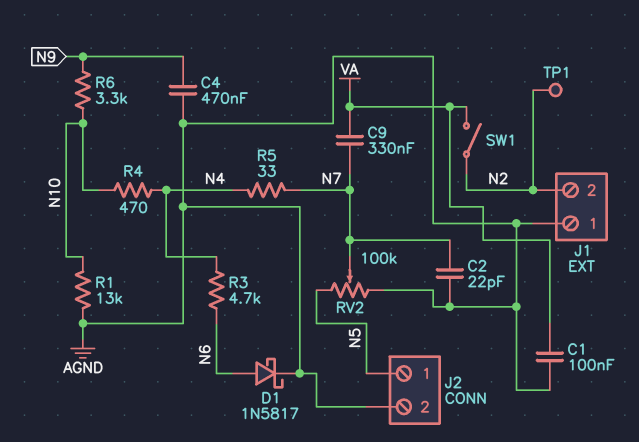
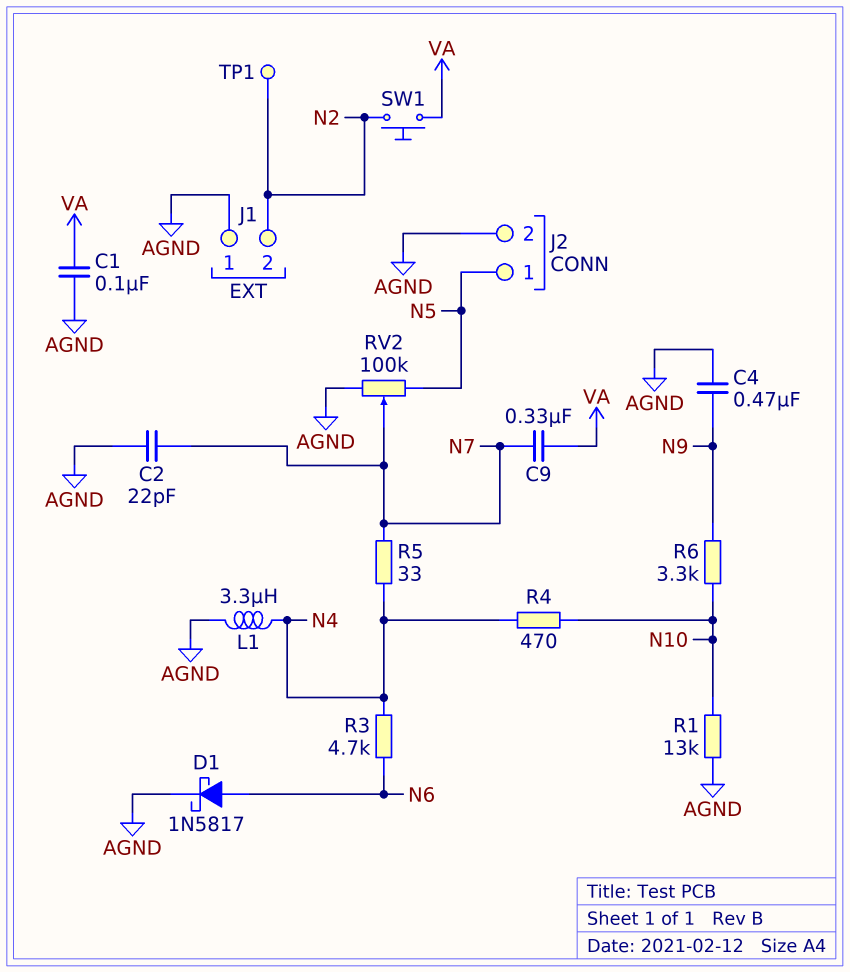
L1: none -> 3.3uH (AGND, N4)
SW1: switch (N2, VA) -> button (N2, VA)

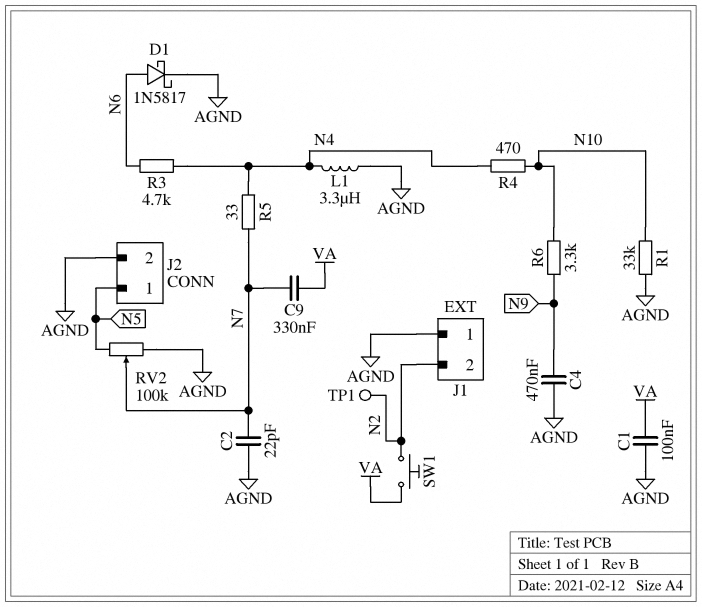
R1: 13k (AGND, N10) -> 33k (AGND, N10)

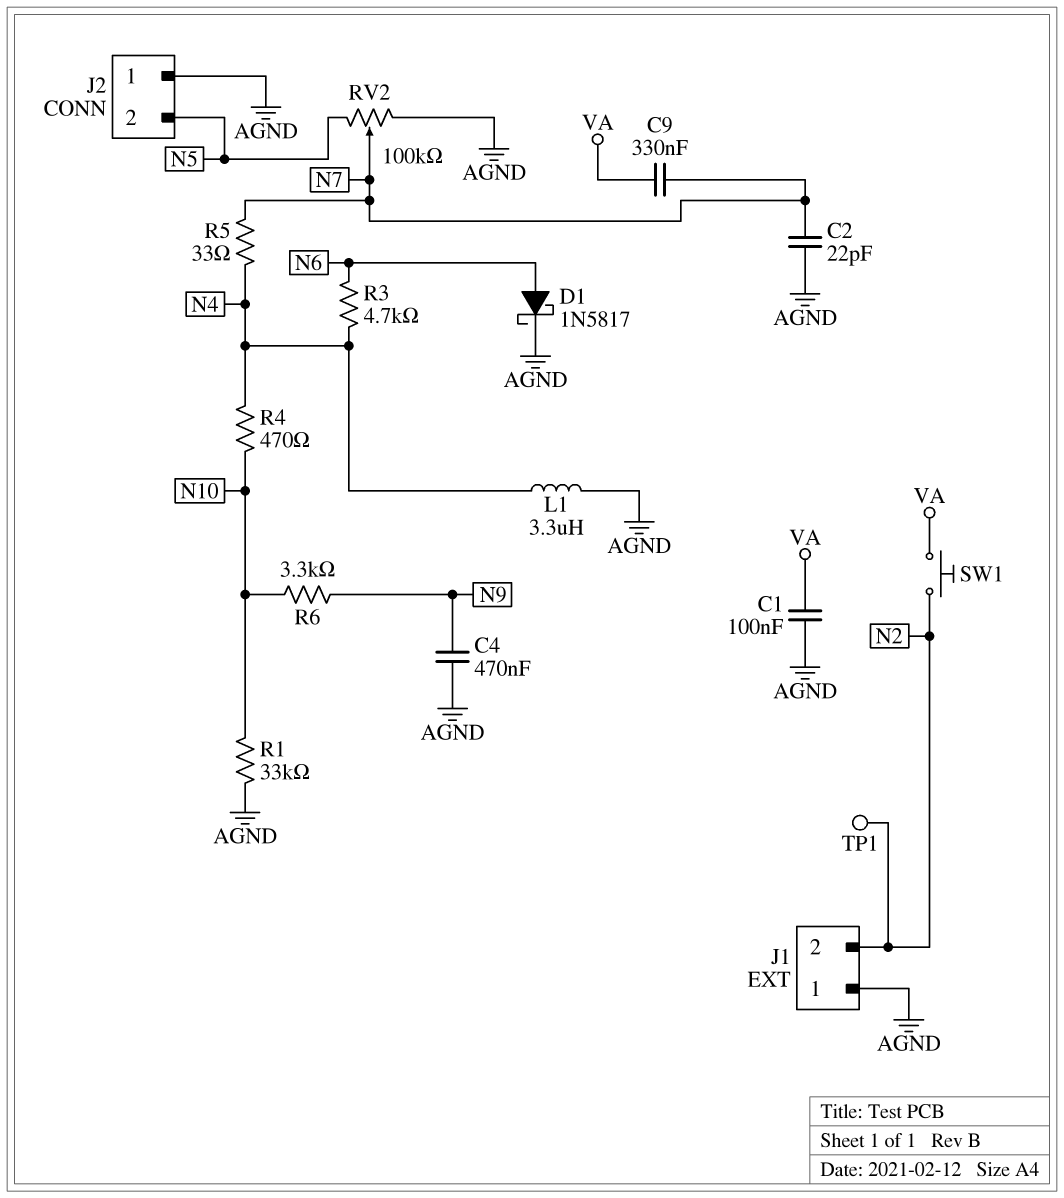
J2 pin 1: N5 -> AGND
J2 pin 2: AGND -> N5

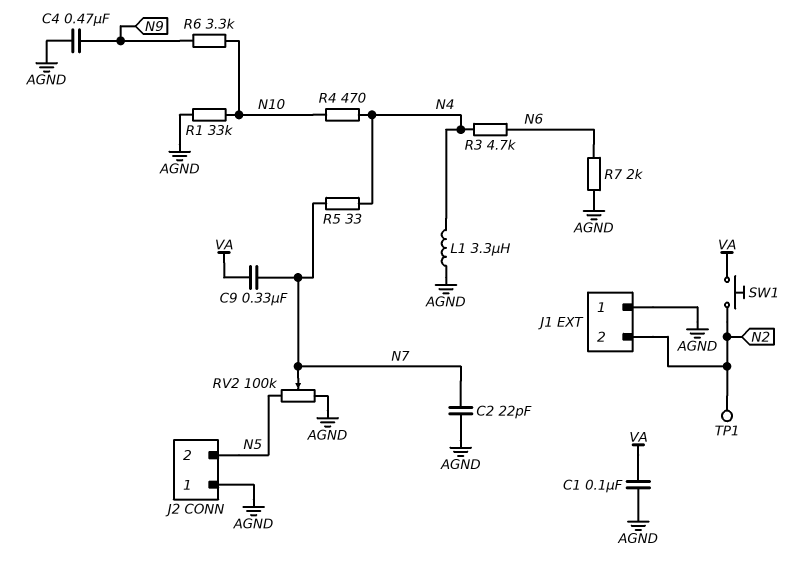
D1: schottky 1N5817 (A N6, K AGND) -> none
R7: none -> 2k (AGND, N6)

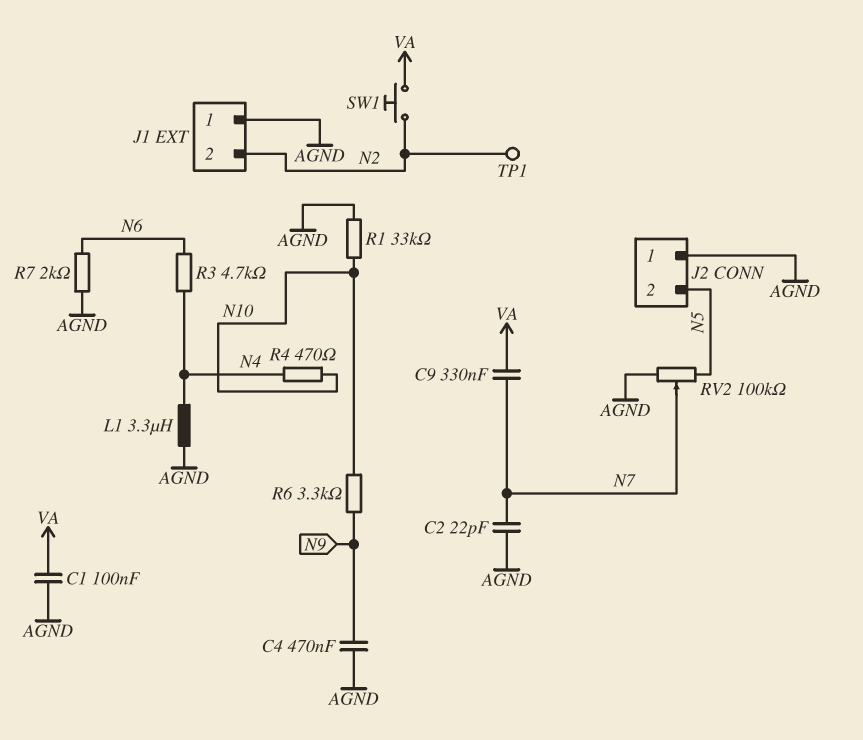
R5: 33 (N4, N7) -> none

